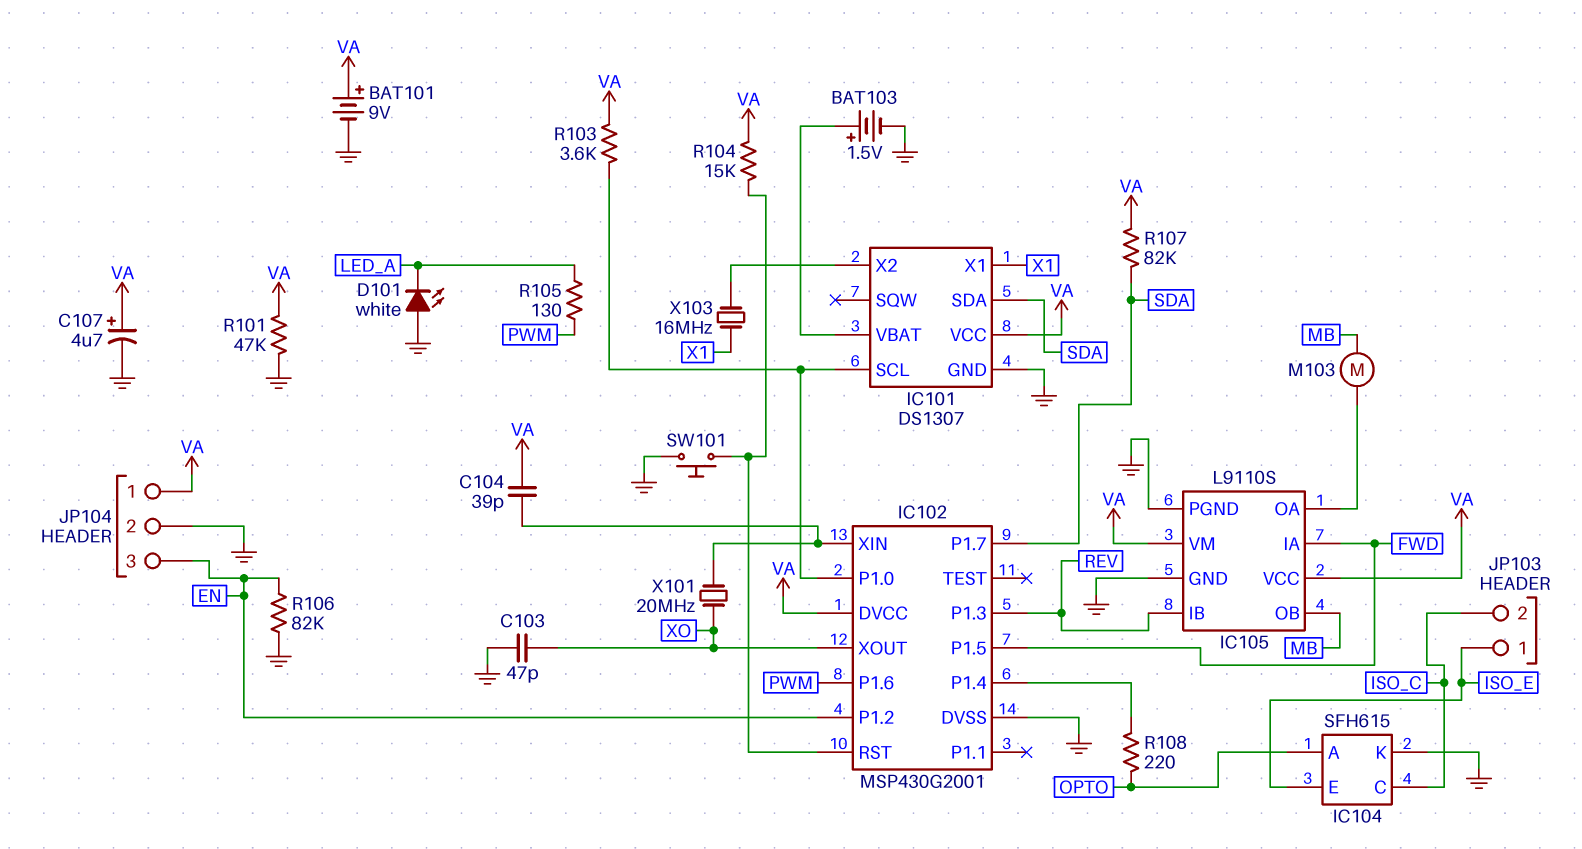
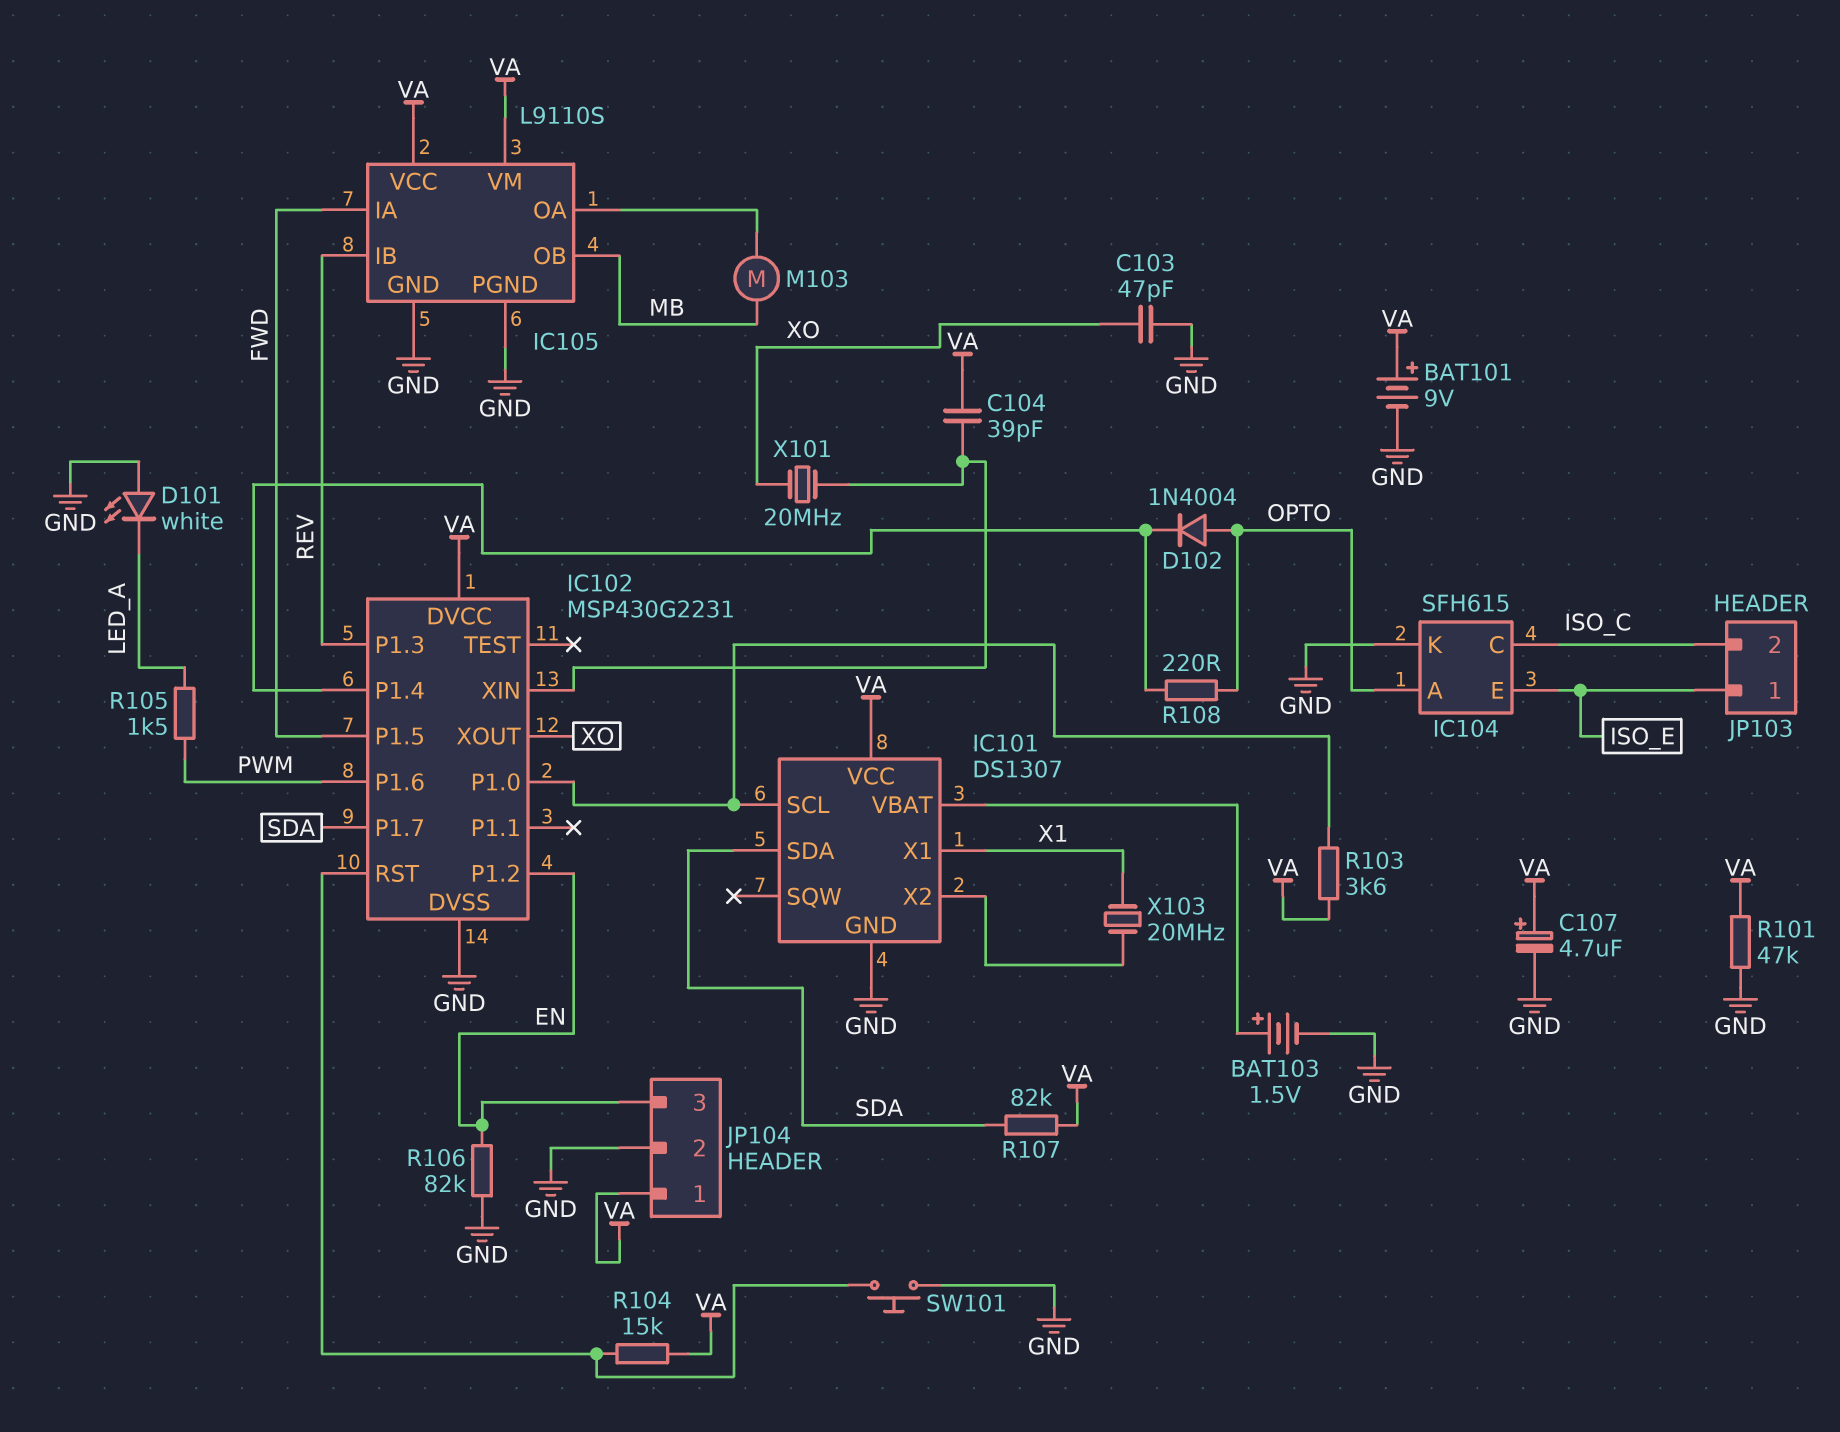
D102: none -> diode 1N4004 (A OPTO, K IC102/P1.4)
IC102: MSP430G2001 -> MSP430G2231
R105: 130 (LED_A, PWM) -> 1.5k (LED_A, PWM)
X103: 16MHz (IC101/X2, X1) -> 20MHz (IC101/X2, X1)

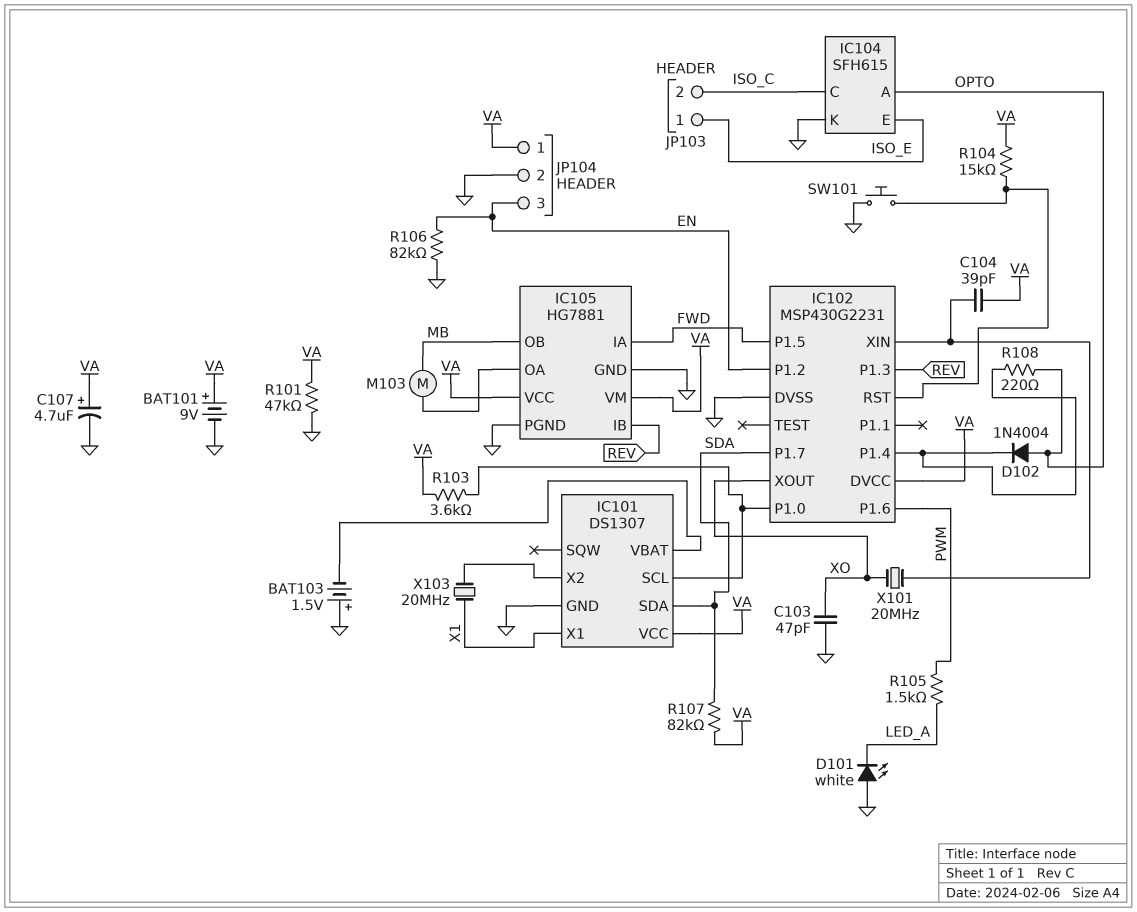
BAT103: 1.5V (plus IC101/VBAT, minus GND) -> 1.5V (plus GND, minus IC101/VBAT)
IC105: L9110S -> HG7881

